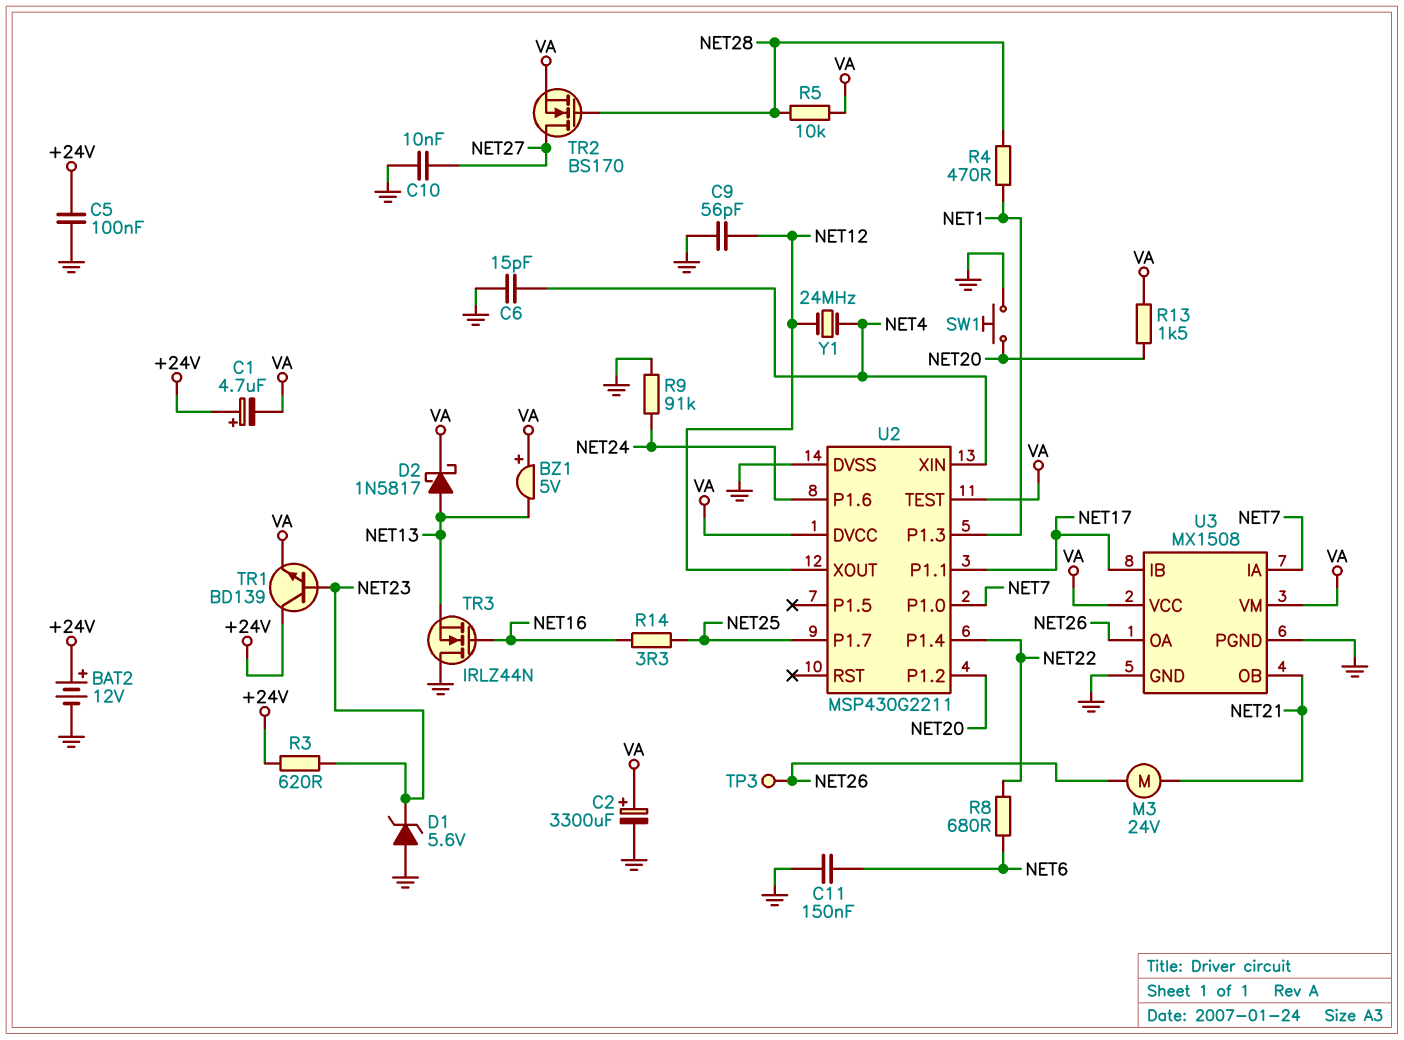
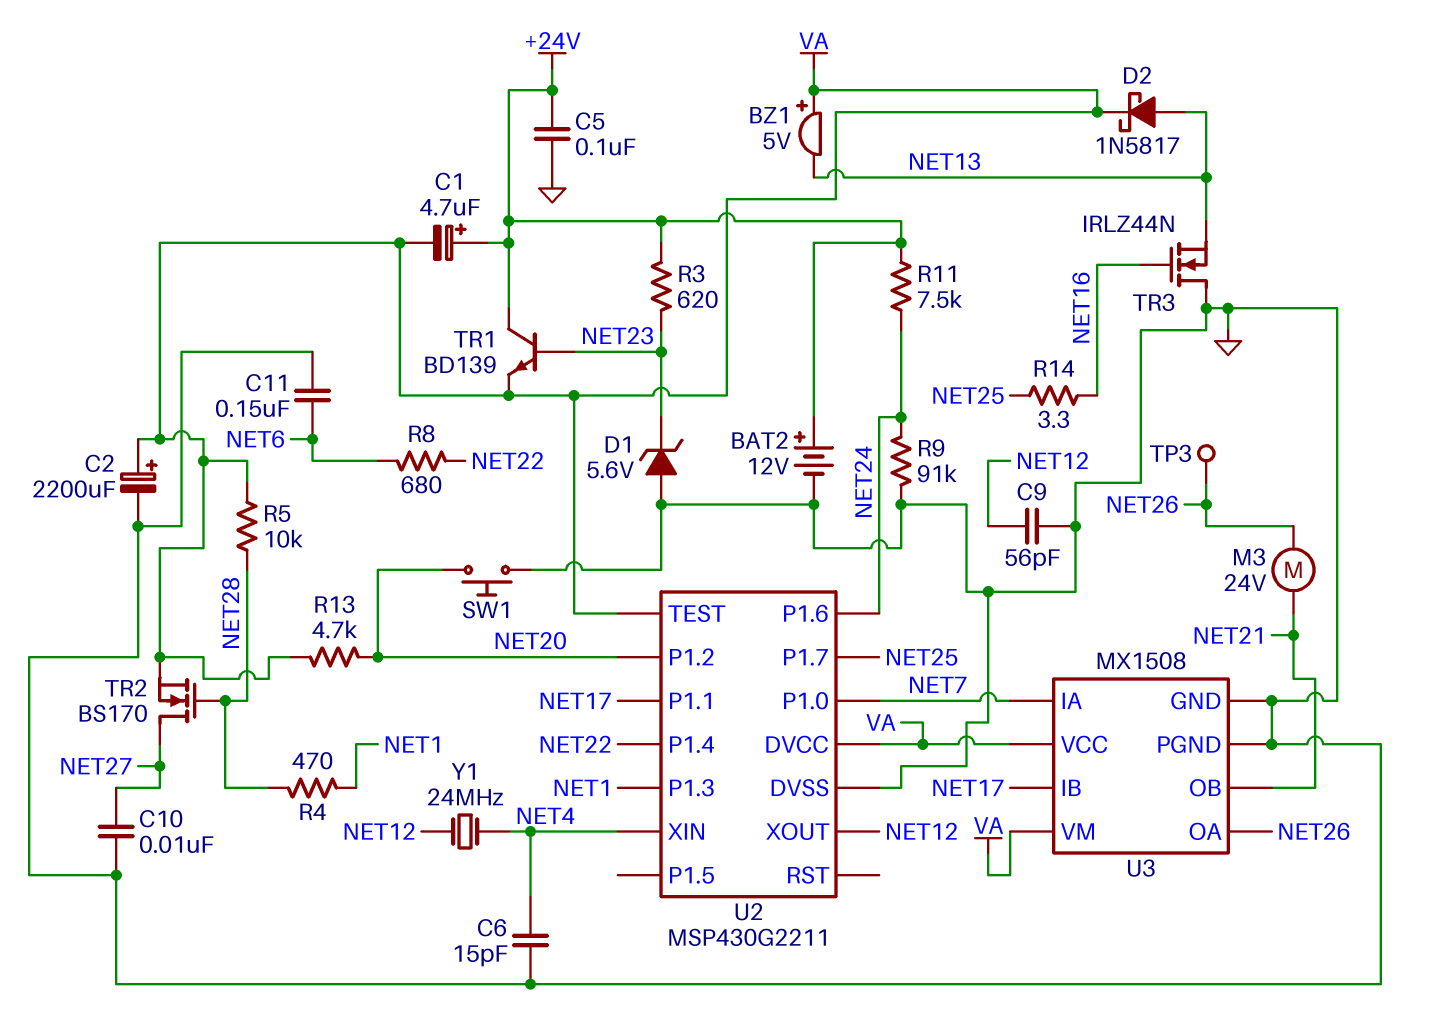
C2: 3300uF (plus VA, minus GND) -> 2200uF (plus VA, minus GND)
R11: none -> 7.5k (+24V, NET24)
R13: 1.5k (NET20, VA) -> 4.7k (NET20, VA)

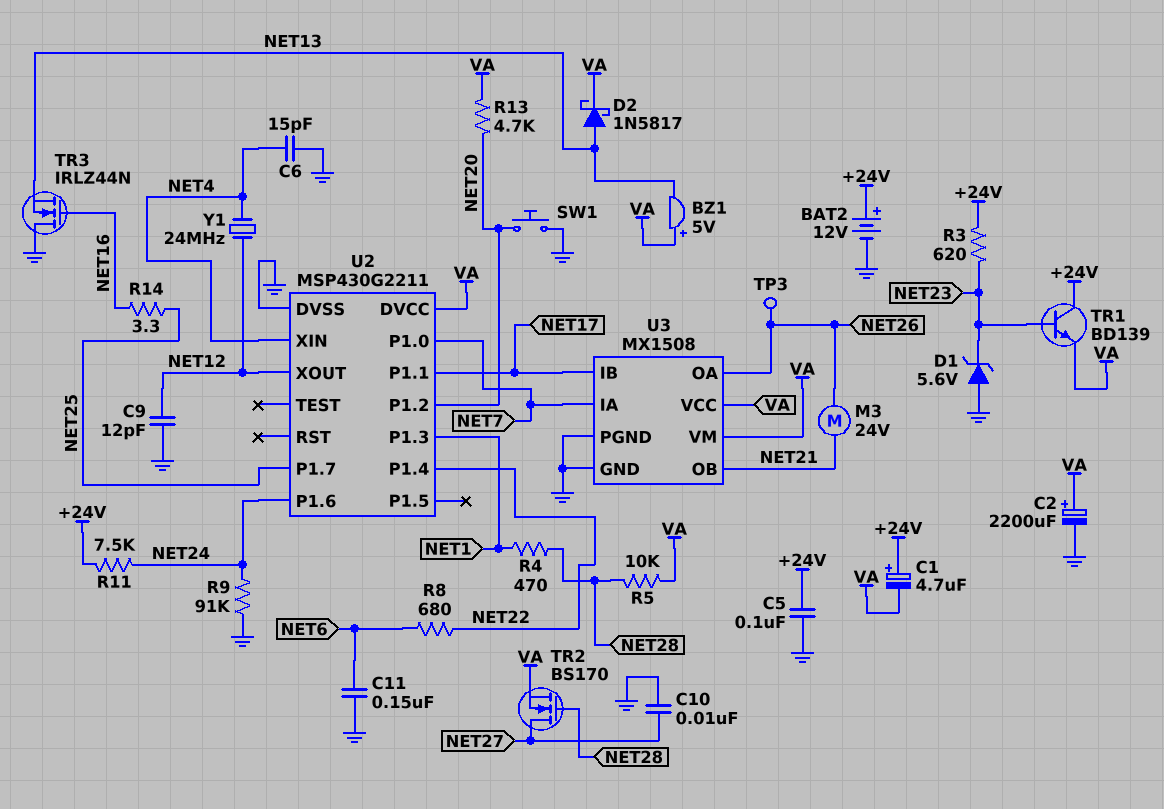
C9: 56pF (GND, NET12) -> 12pF (GND, NET12)
U2 pin TEST: VA -> none

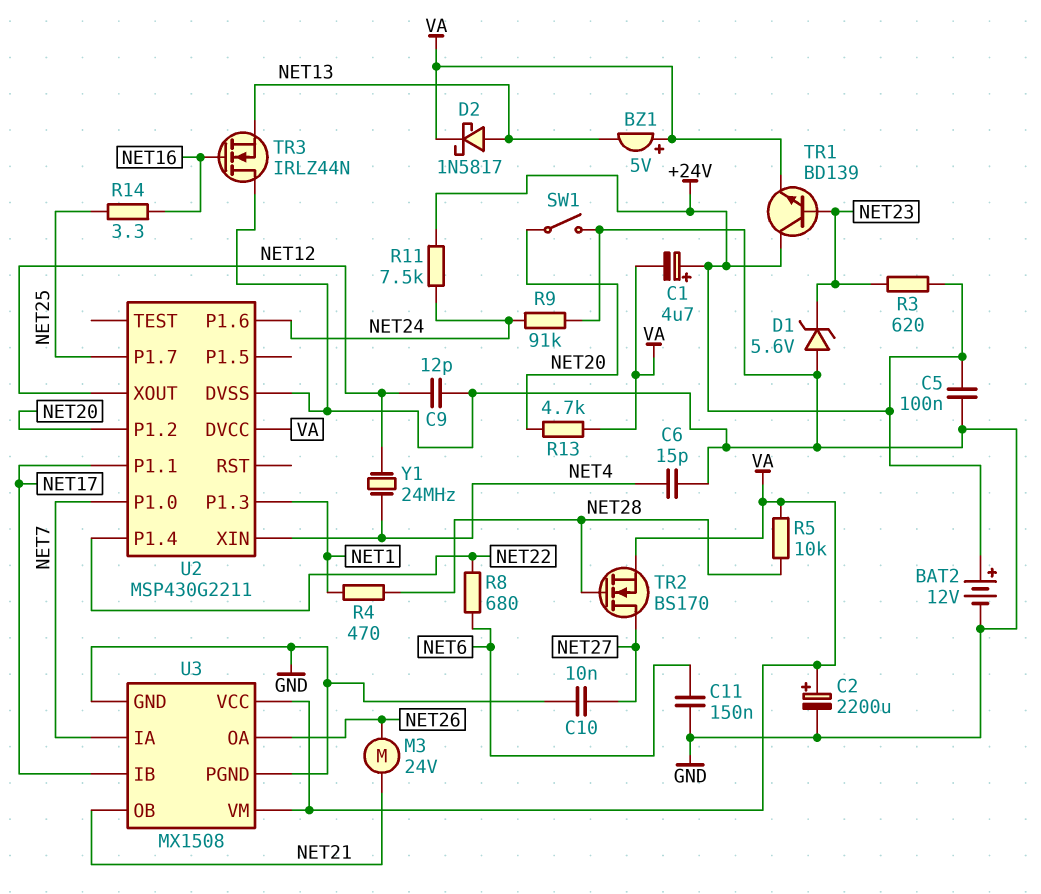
SW1: button (GND, NET20) -> switch (GND, NET20)
TP3: test point (NET26) -> none

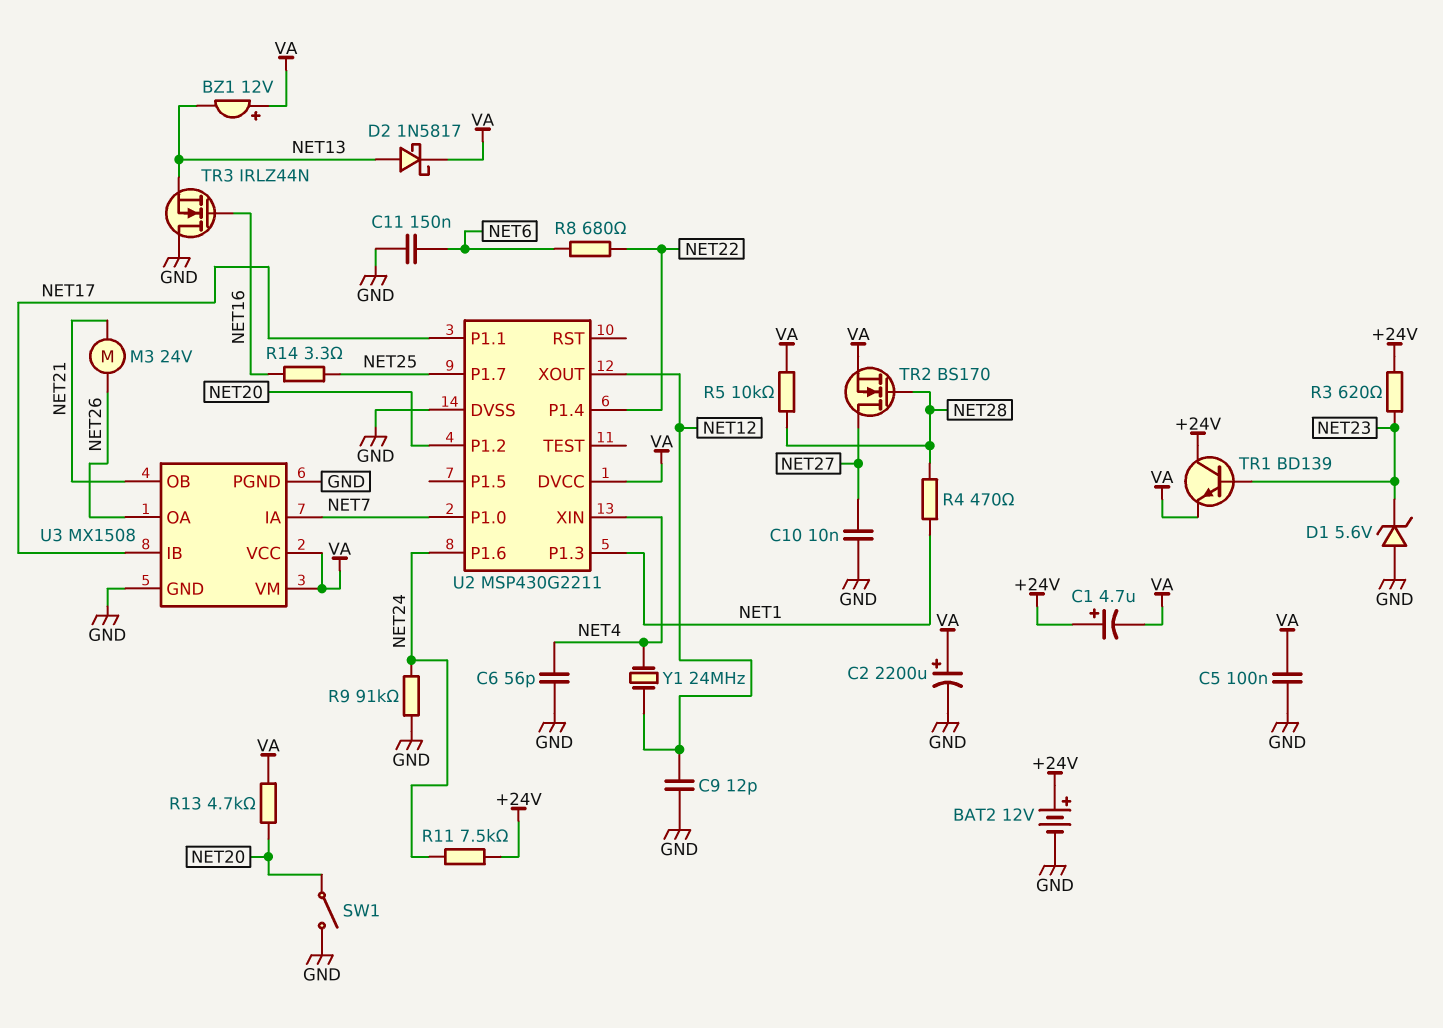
BZ1: buzzer 5V (plus VA, minus NET13) -> buzzer 12V (plus VA, minus NET13)
C5: 100nF (+24V, GND) -> 100nF (GND, VA)
C6: 15pF (GND, NET4) -> 56pF (GND, NET4)

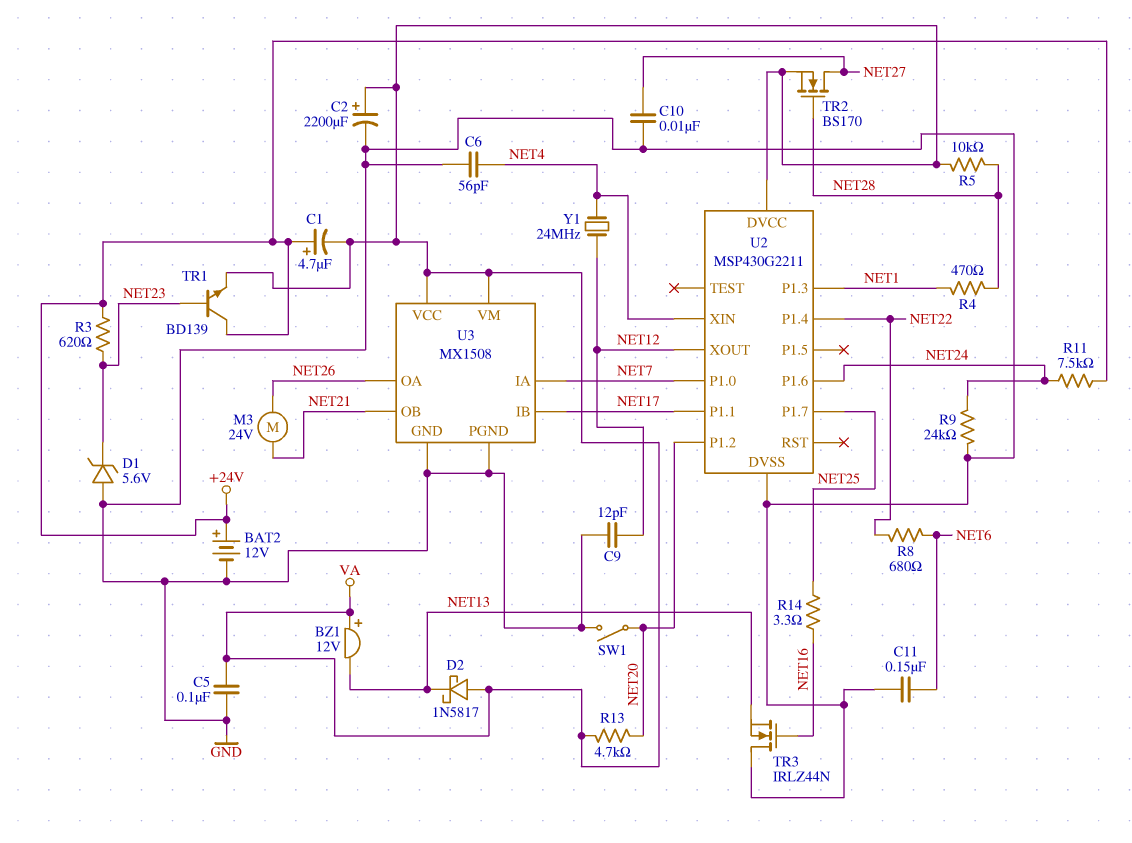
D2: schottky 1N5817 (A NET13, K VA) -> schottky 1N5817 (A VA, K NET13)
R9: 91k (GND, NET24) -> 24k (GND, NET24)

